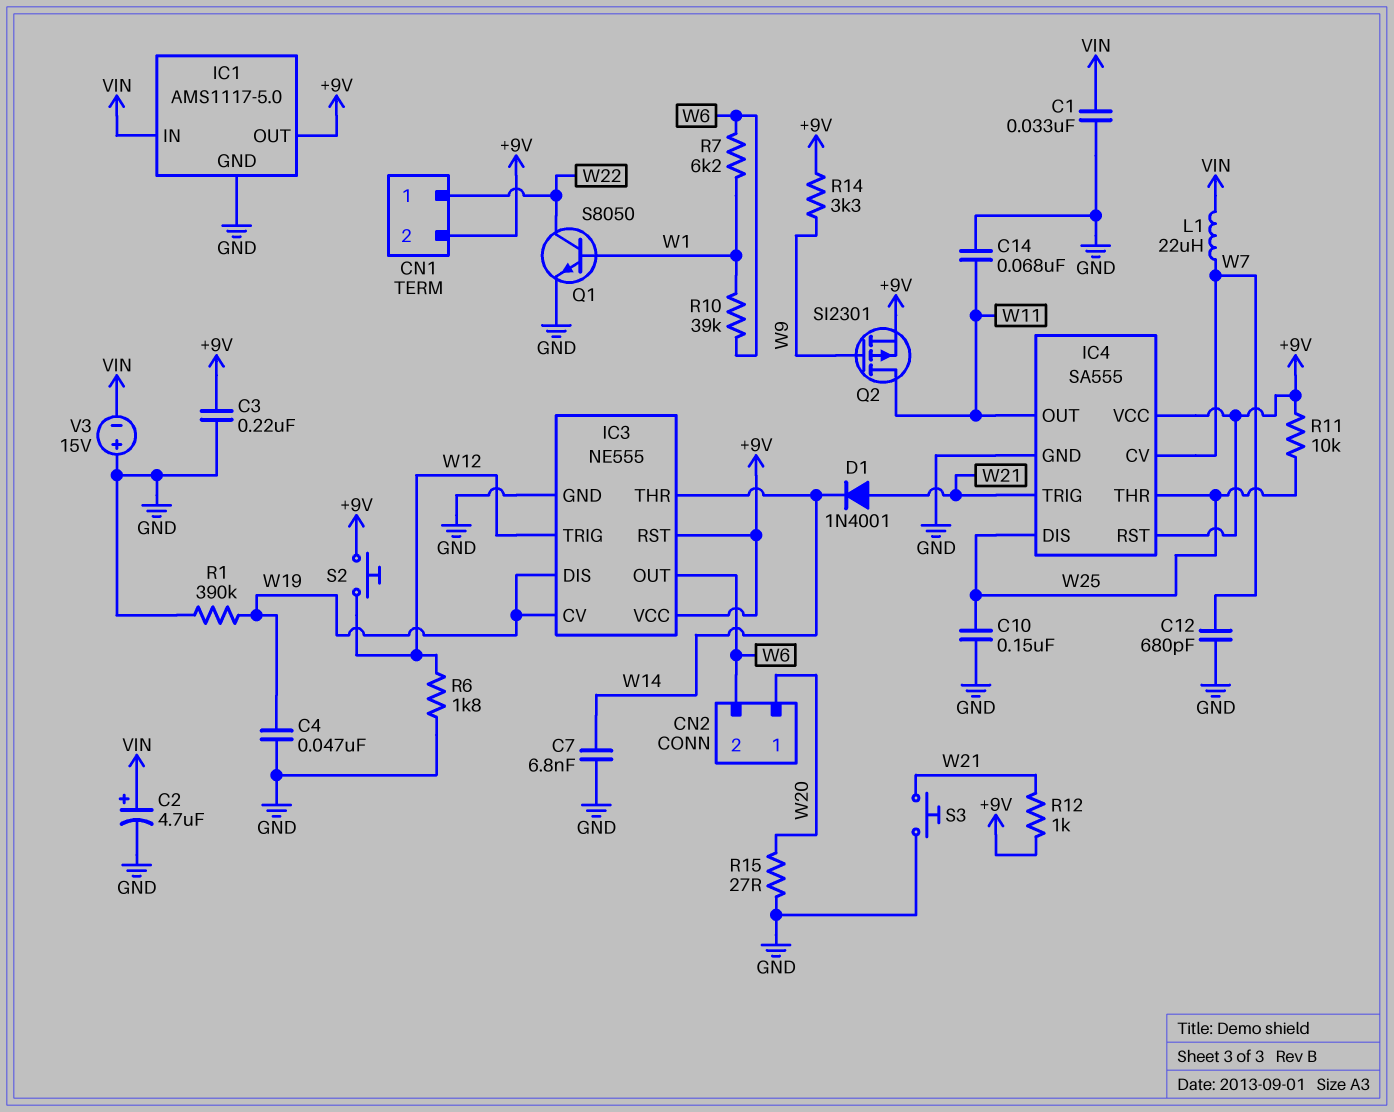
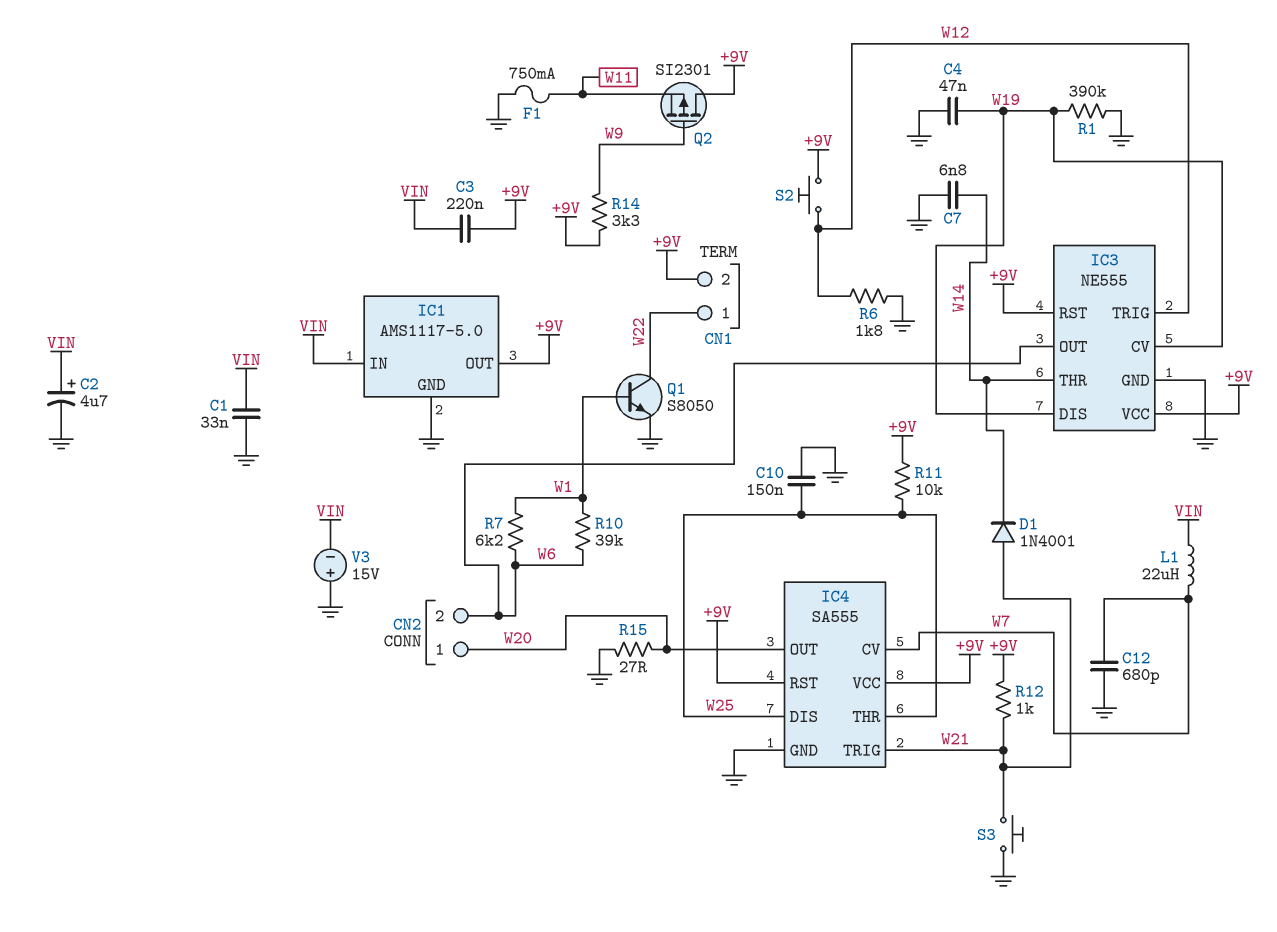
C3: 220nF (+9V, GND) -> 220nF (+9V, VIN)
C14: 68nF (GND, W11) -> none
F1: none -> 750mA (GND, W11)
IC4 pin OUT: W11 -> W20
Q2: PMOS SI2301 (G W9, D W11, S +9V) -> PMOS SI2301 (G W9, D +9V, S W11)

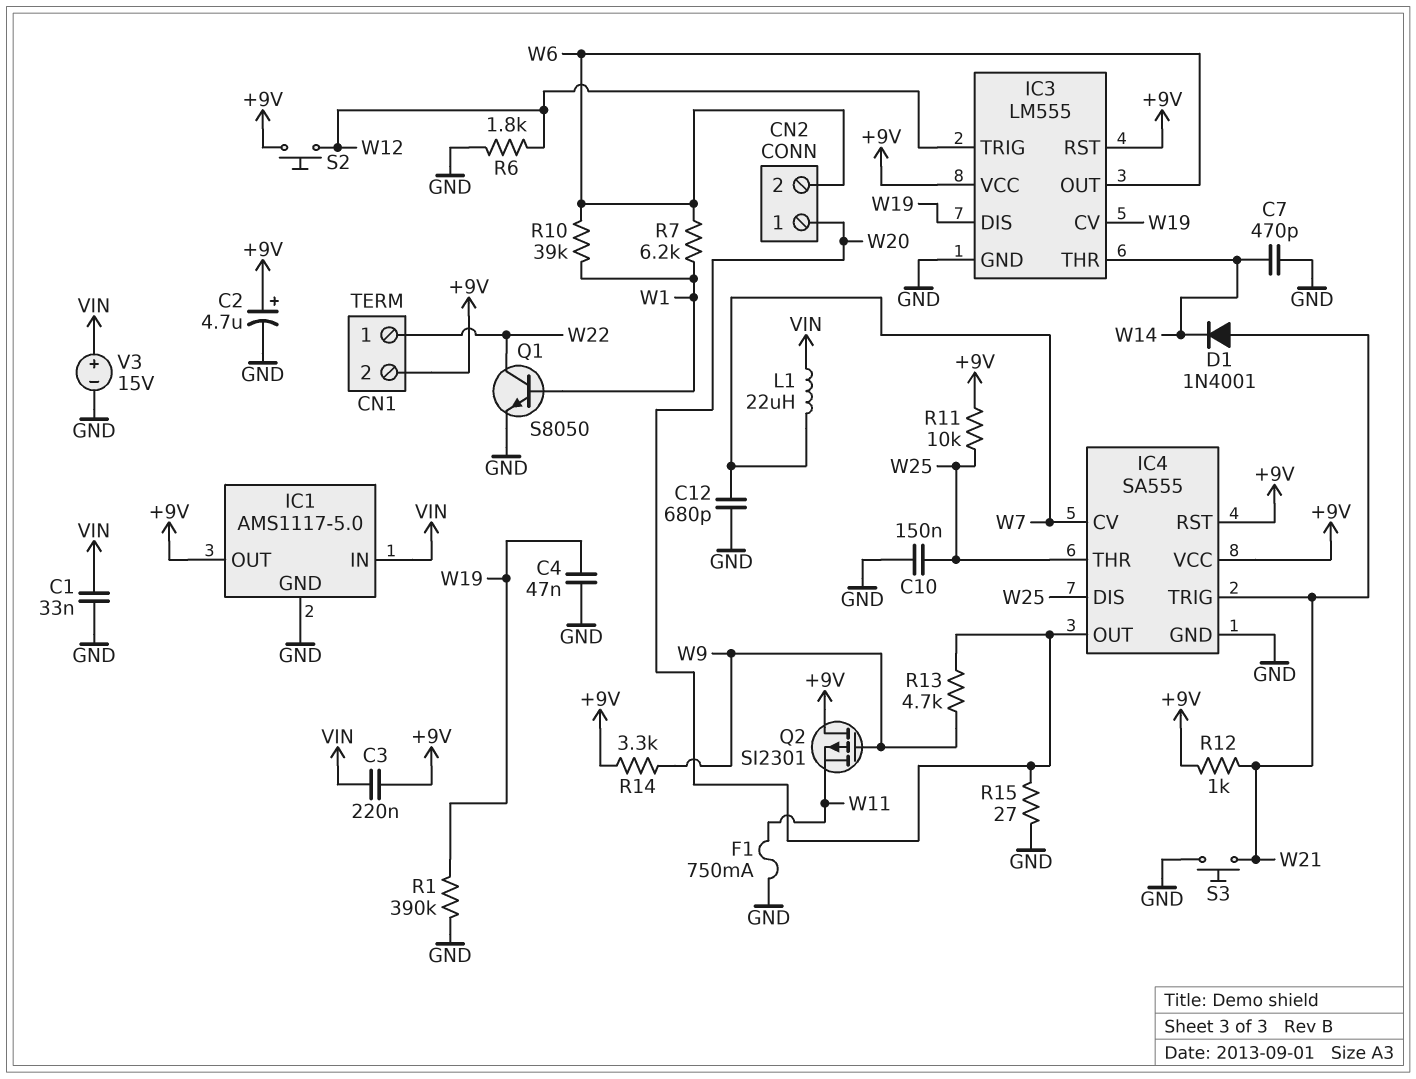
C2: 4.7uF (plus VIN, minus GND) -> 4.7uF (plus +9V, minus GND)
C7: 6.8nF (GND, W14) -> 470pF (GND, W14)
IC3: NE555 -> LM555
R13: none -> 4.7k (W9, W20)
V3: 15V (plus GND, minus VIN) -> 15V (plus VIN, minus GND)

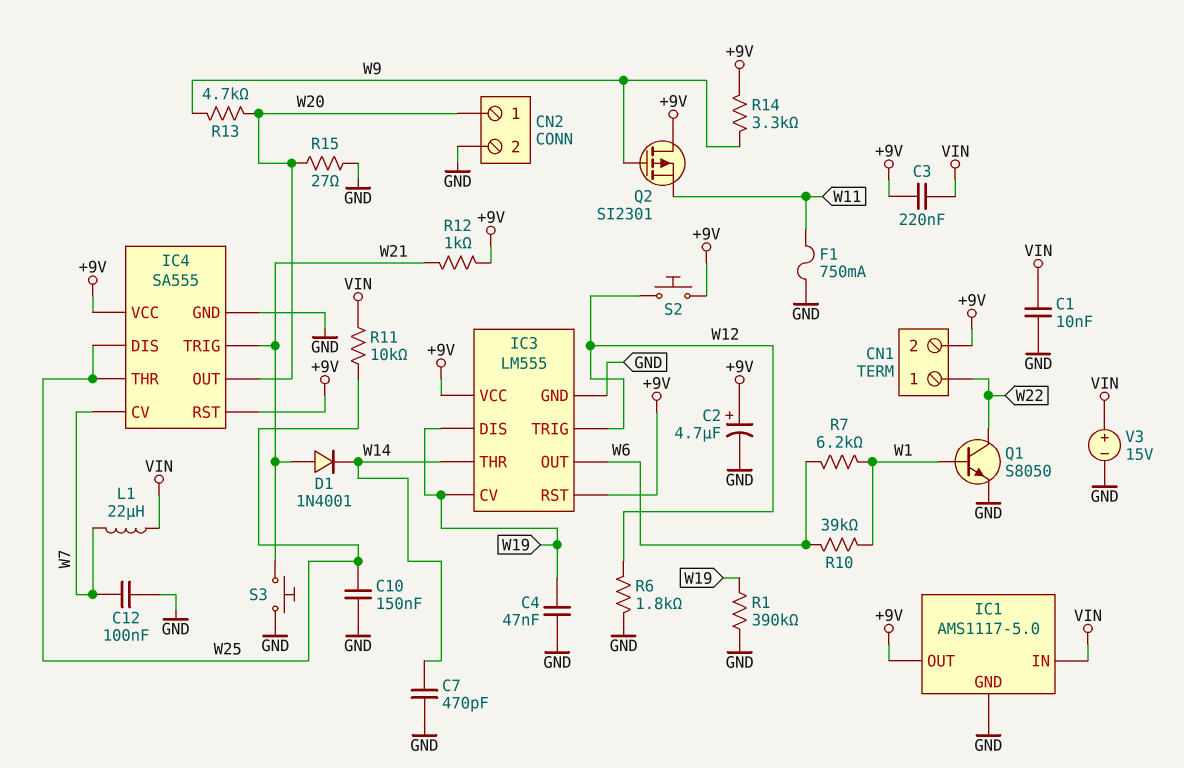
C1: 33nF (GND, VIN) -> 10nF (GND, VIN)
C12: 680pF (GND, W7) -> 100nF (GND, W7)
CN2 pin 2: W6 -> GND
R11: 10k (+9V, W25) -> 10k (VIN, W25)

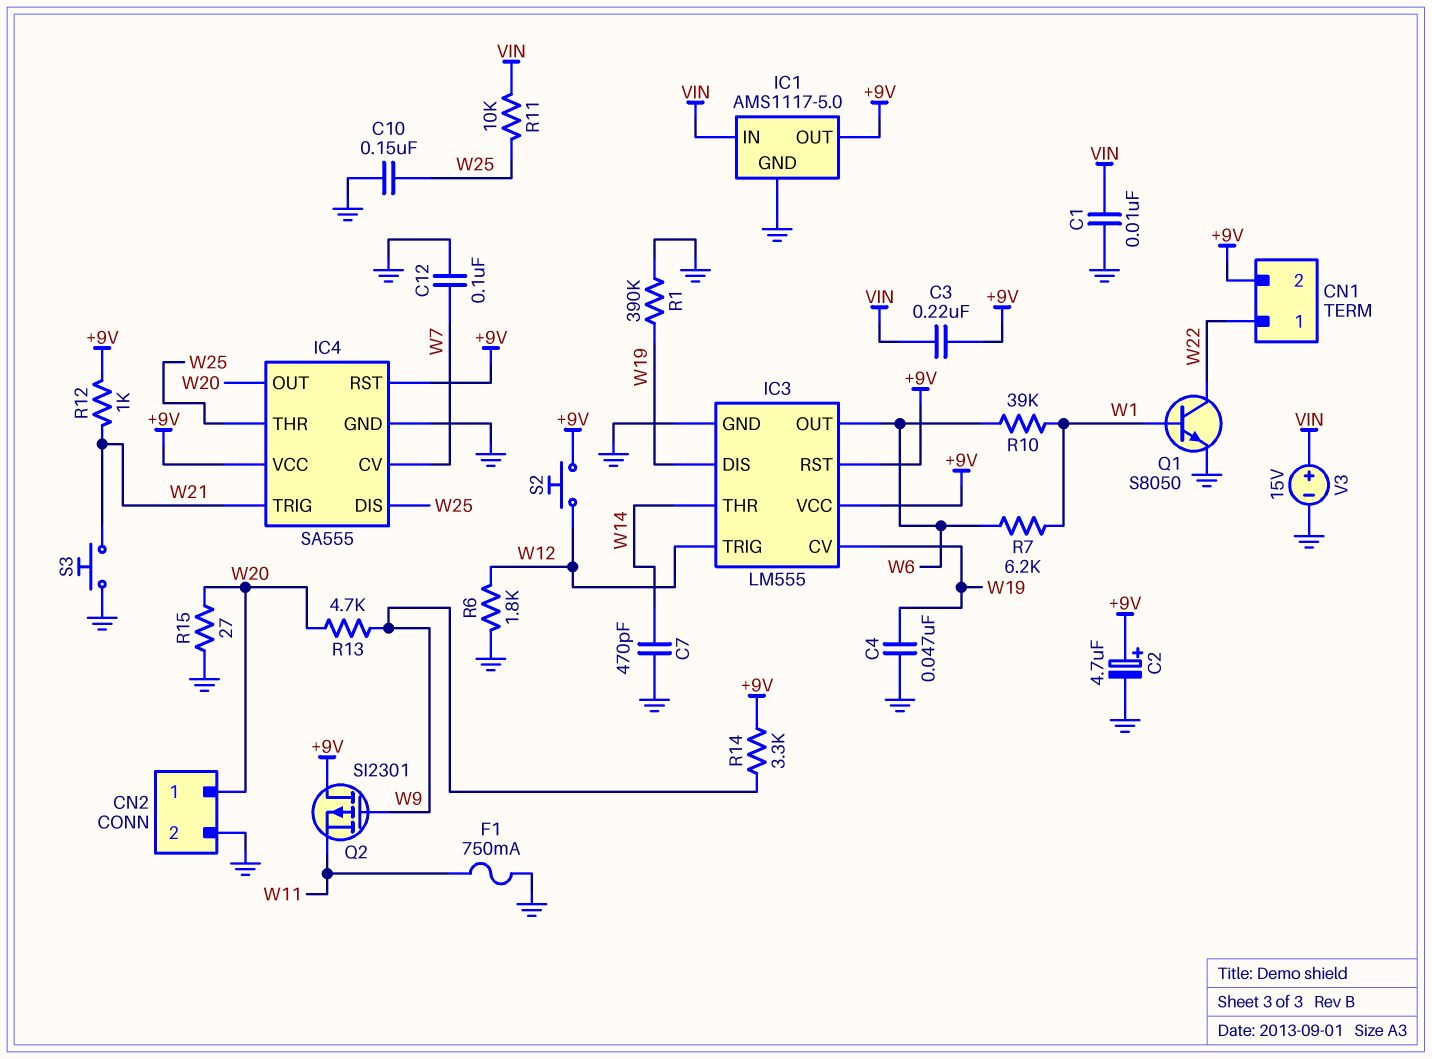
D1: diode 1N4001 (A W21, K W14) -> none
L1: 22uH (VIN, W7) -> none

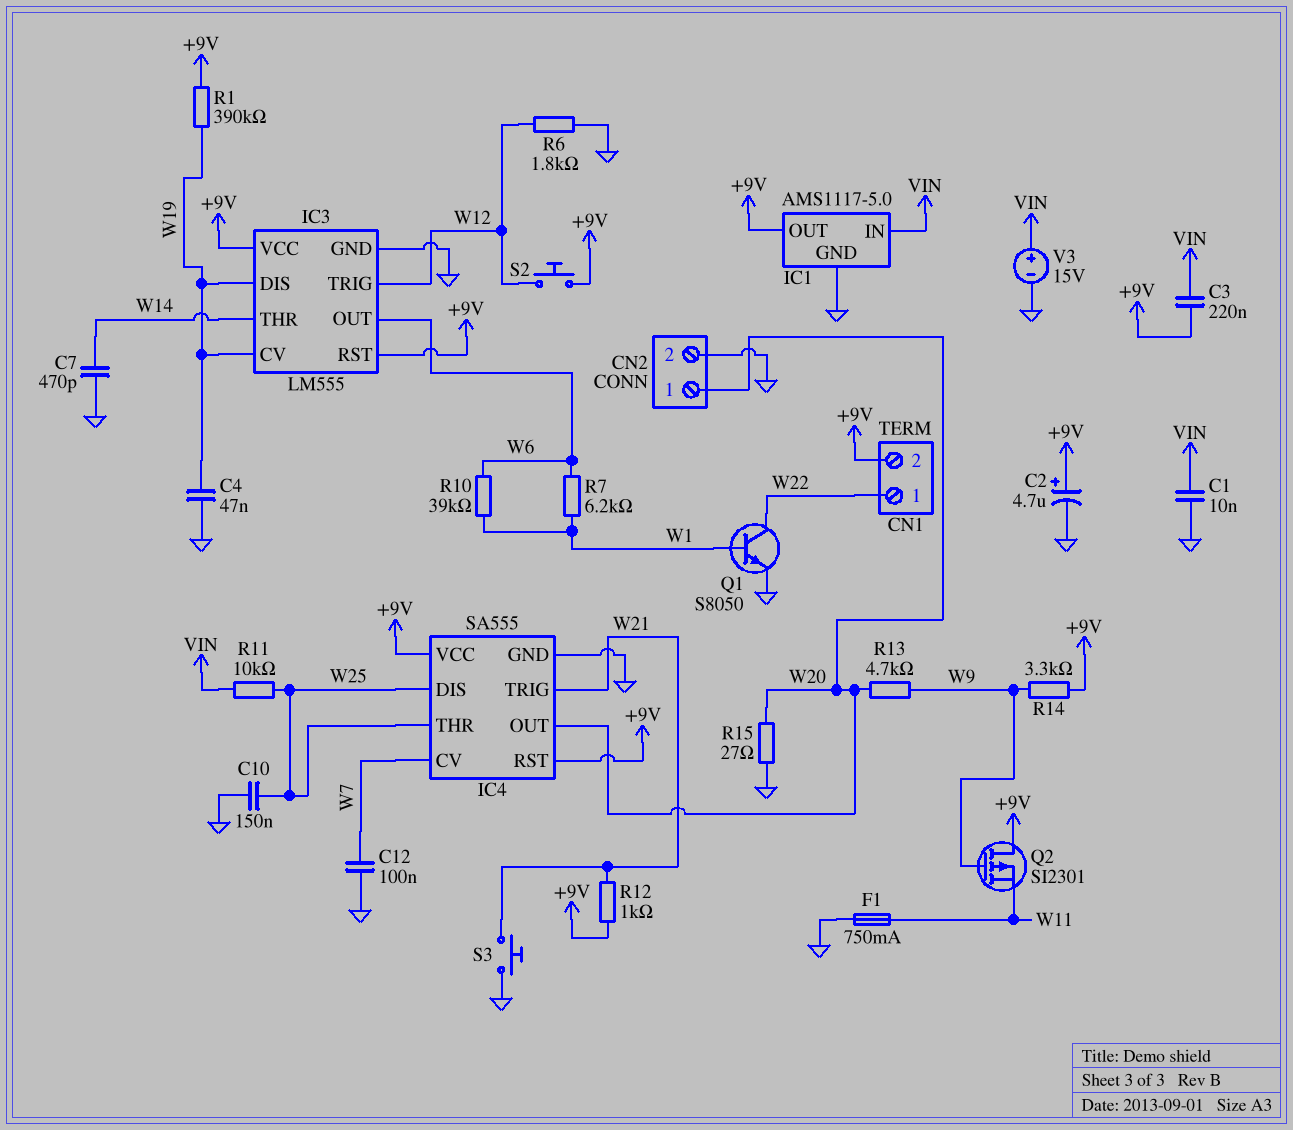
R1: 390k (GND, W19) -> 390k (+9V, W19)

